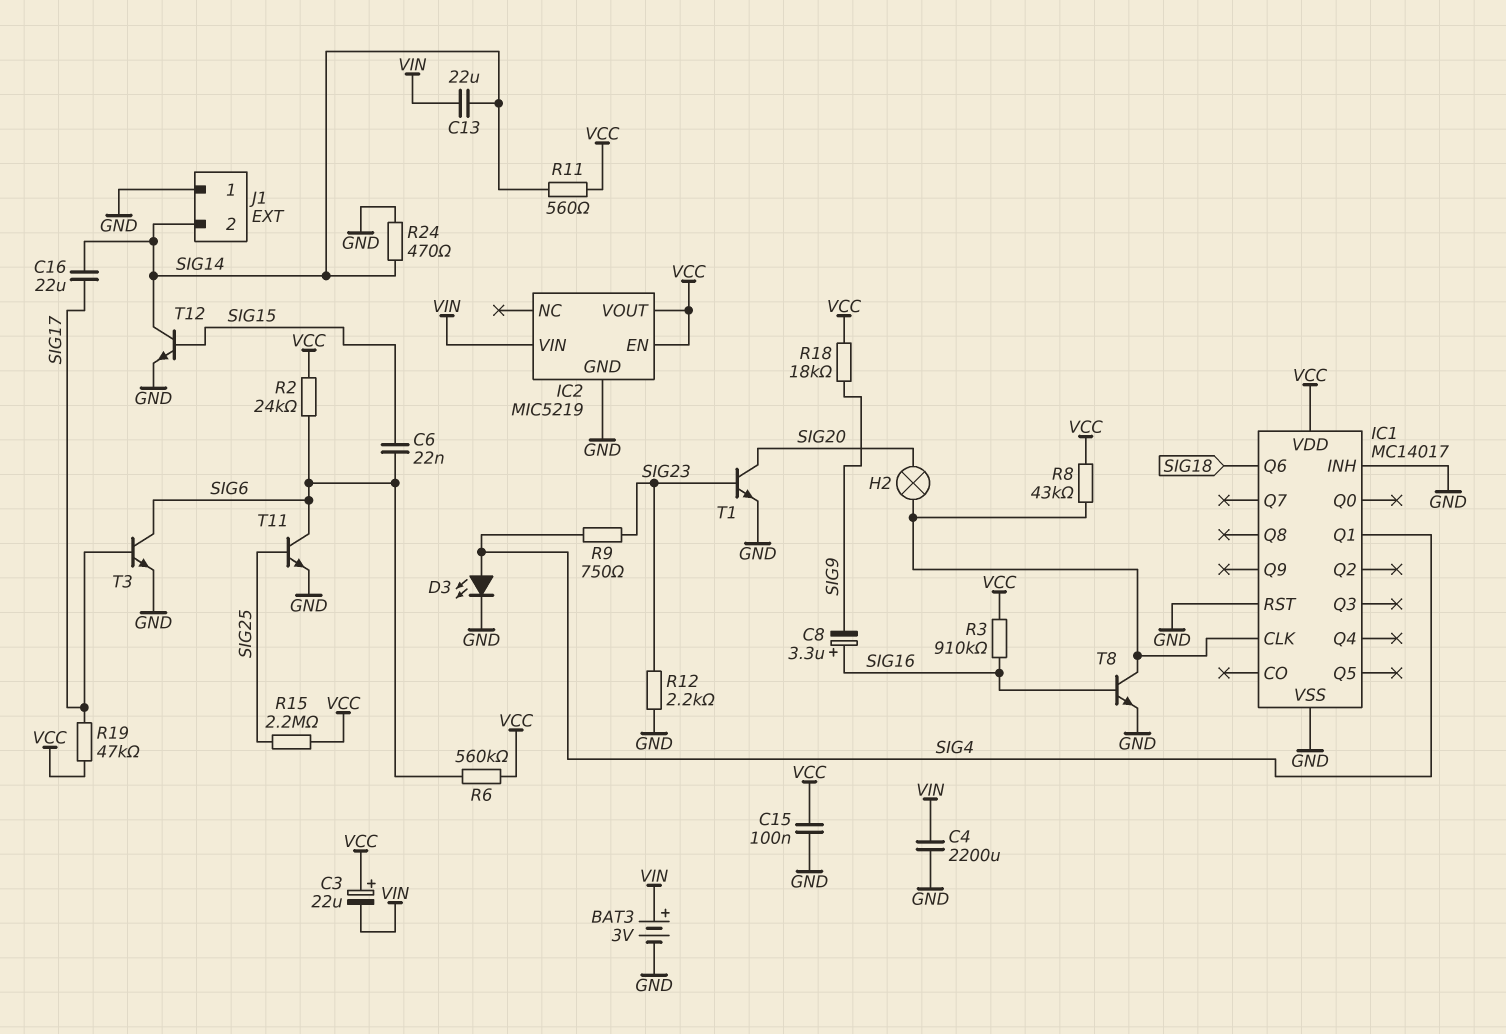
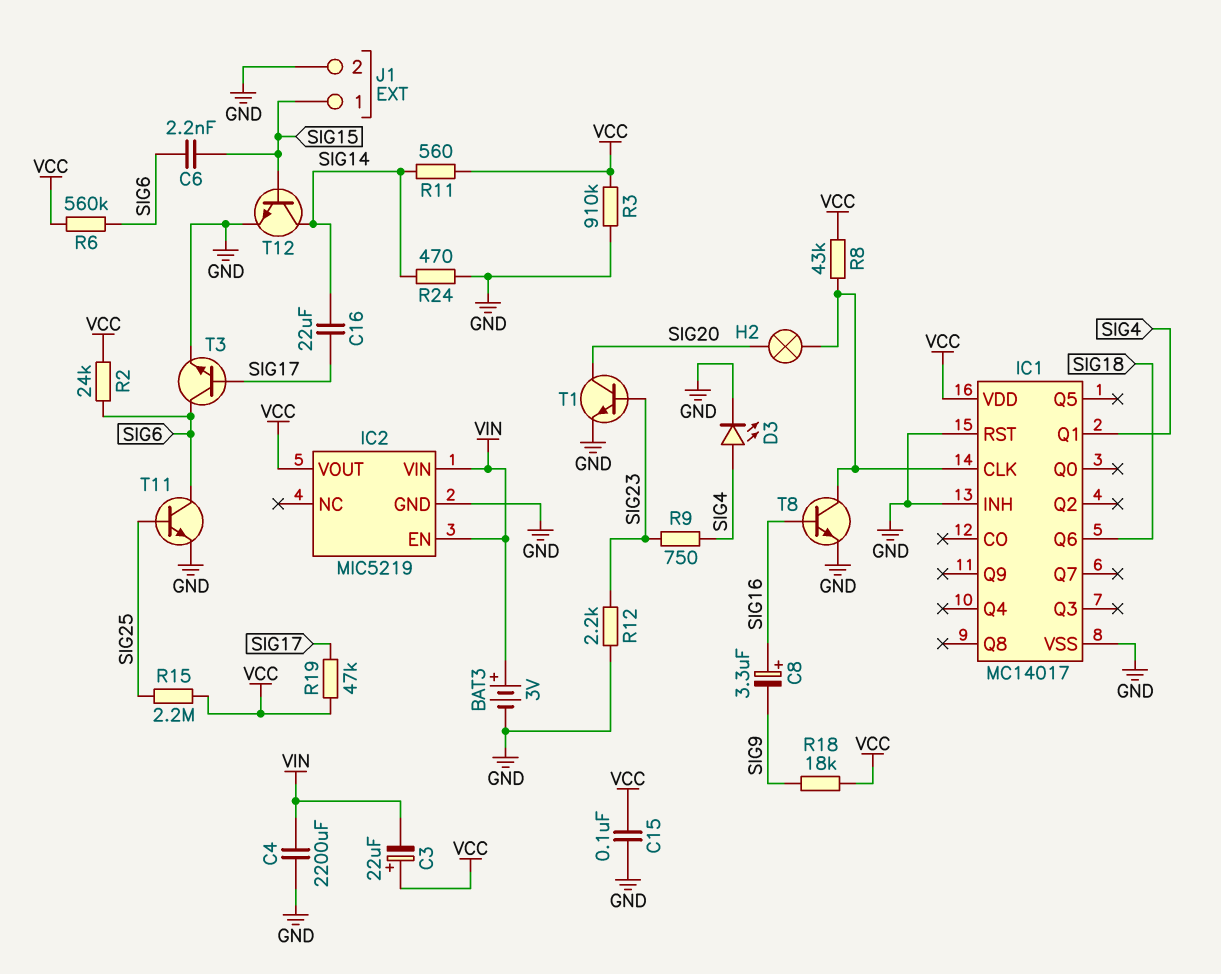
C6: 22nF (SIG6, SIG15) -> 2.2nF (SIG6, SIG15)
C13: 22uF (SIG14, VIN) -> none
IC2 pin EN: VCC -> VIN
J1 pin 1: GND -> SIG15
J1 pin 2: SIG14 -> GND
R3: 910k (SIG16, VCC) -> 910k (GND, VCC)

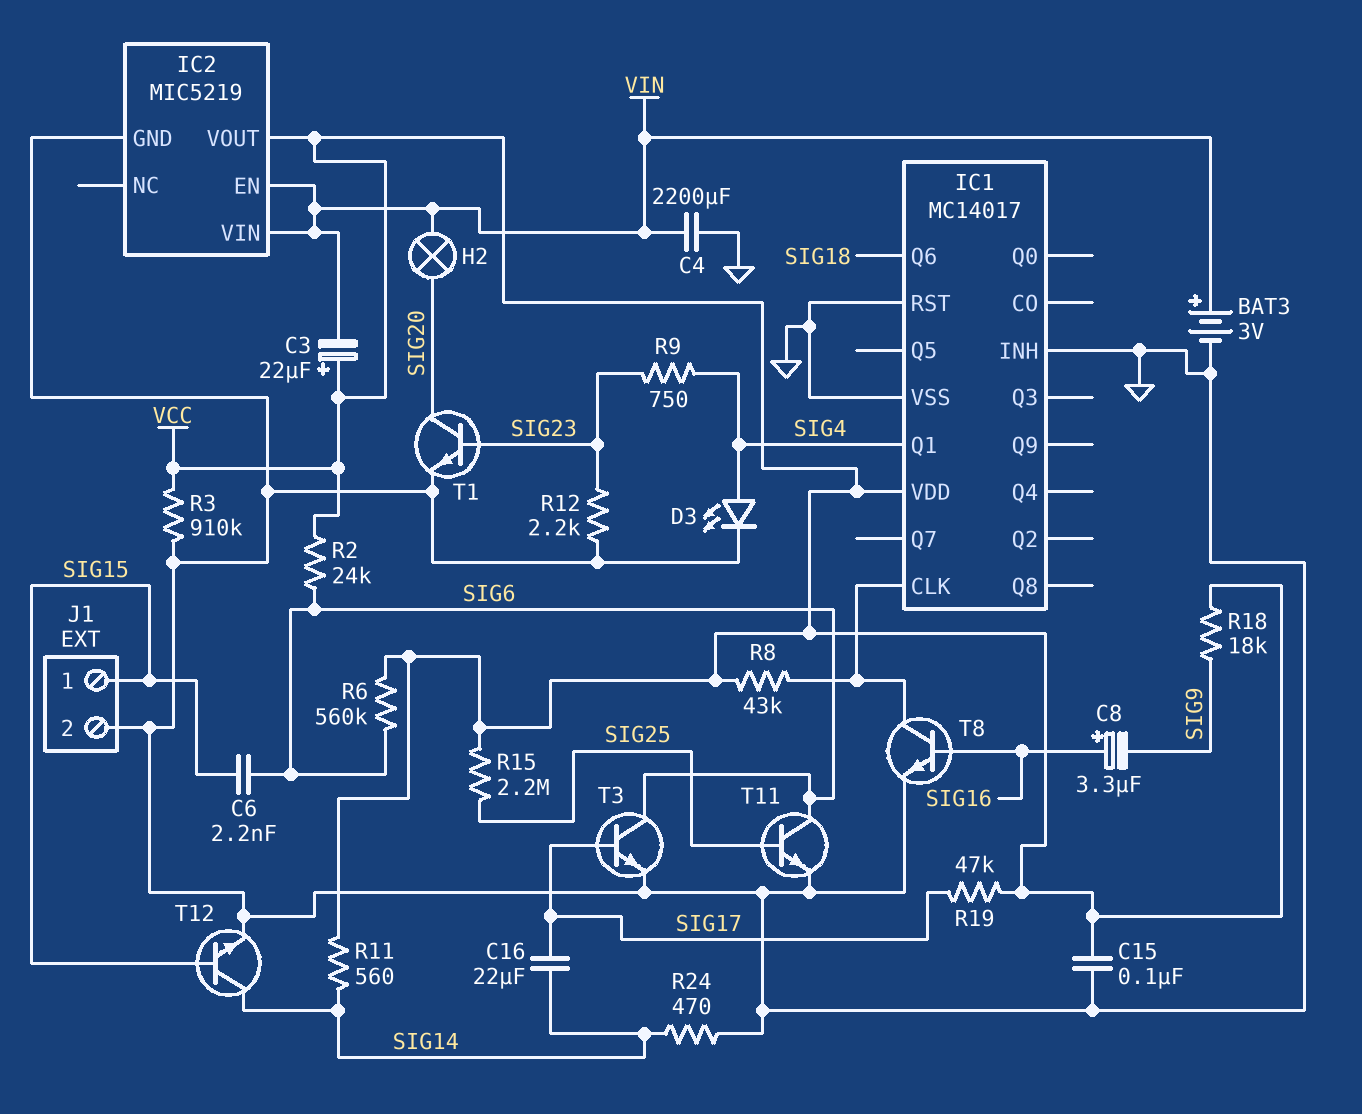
H2: lamp (IC1/CLK, SIG20) -> lamp (SIG20, VIN)

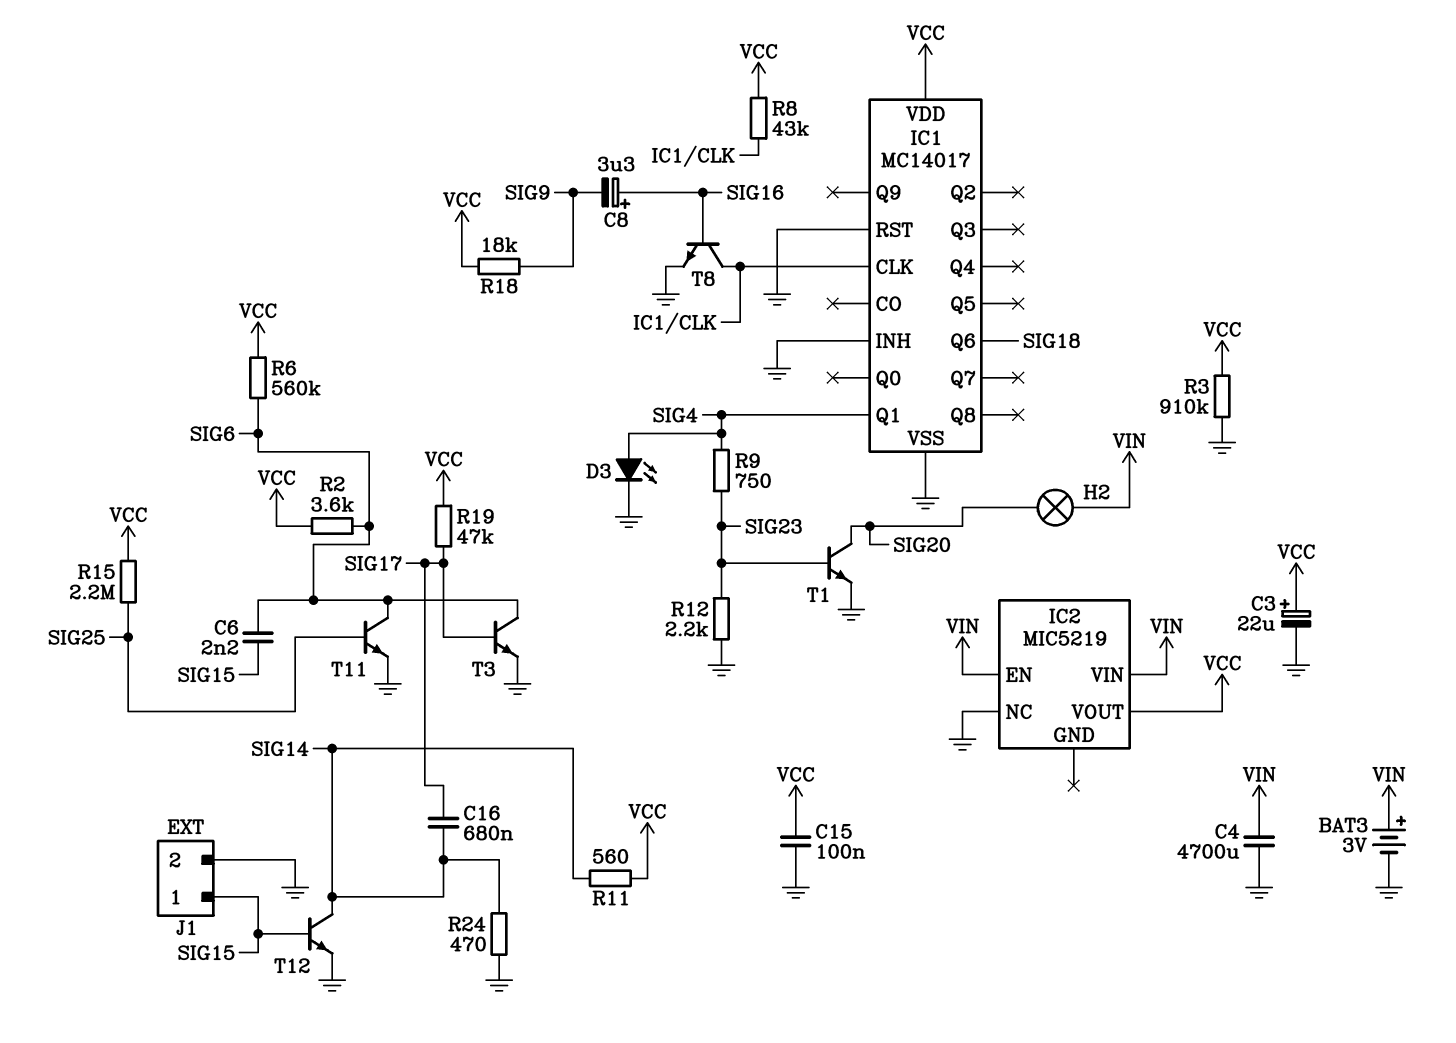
C3: 22uF (plus VCC, minus VIN) -> 22uF (plus VCC, minus GND)
C4: 2200uF (GND, VIN) -> 4700uF (GND, VIN)
C16: 22uF (SIG14, SIG17) -> 680nF (SIG14, SIG17)
IC2 pin GND: GND -> none
IC2 pin NC: none -> GND
R2: 24k (SIG6, VCC) -> 3.6k (SIG6, VCC)

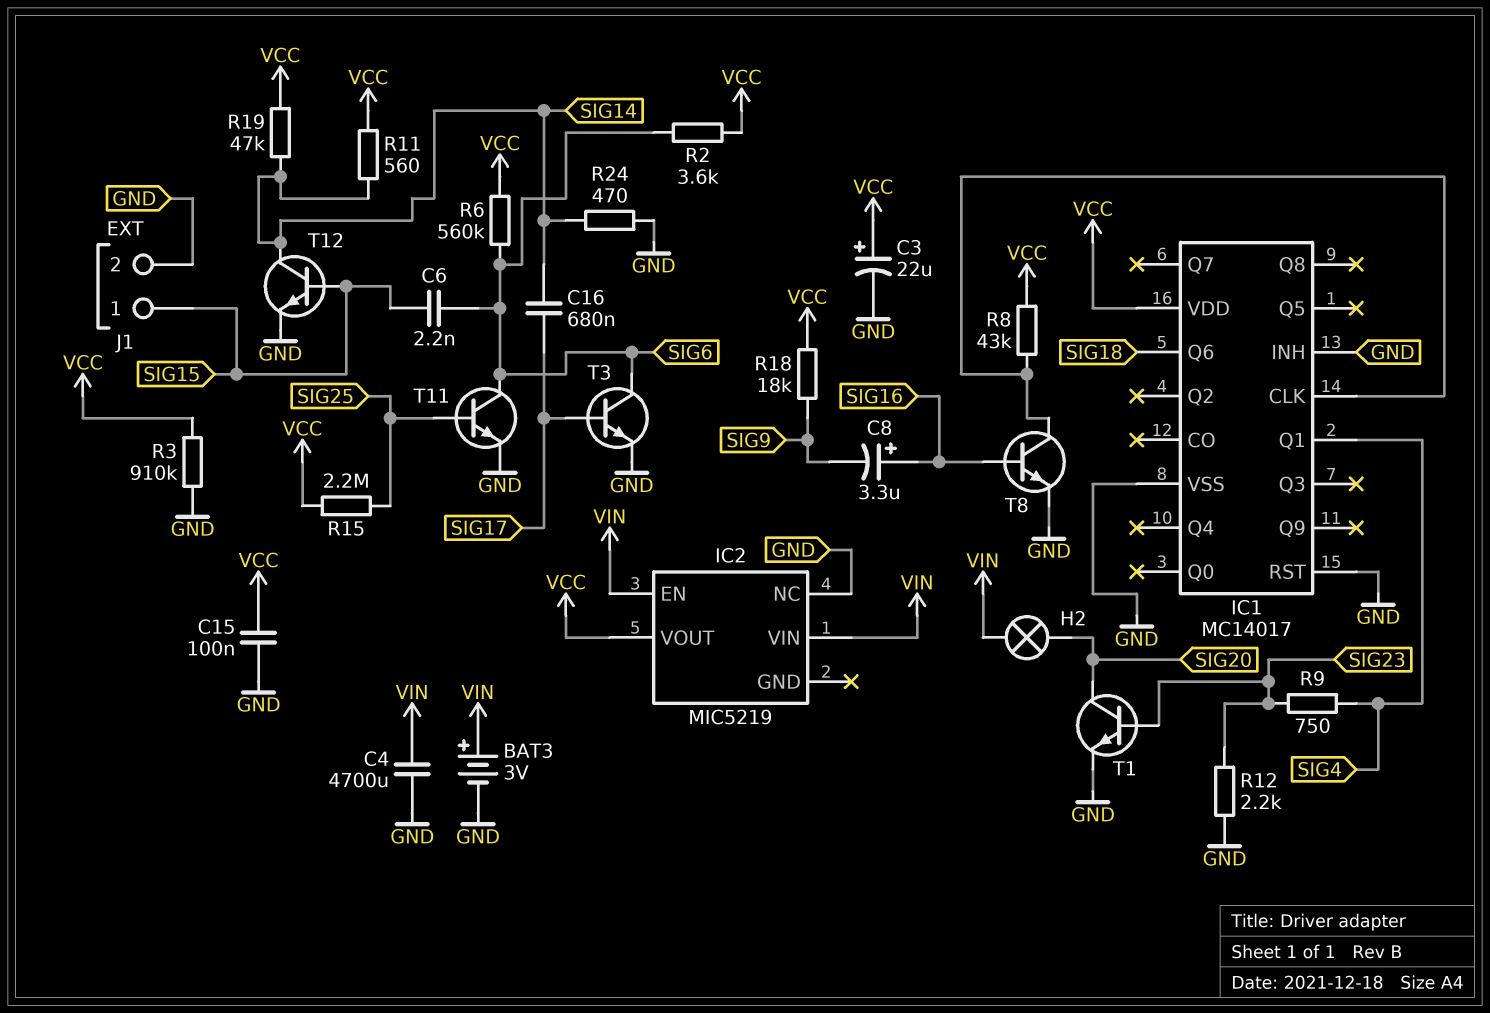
D3: LED (A SIG4, K GND) -> none
R19: 47k (SIG17, VCC) -> 47k (SIG14, VCC)

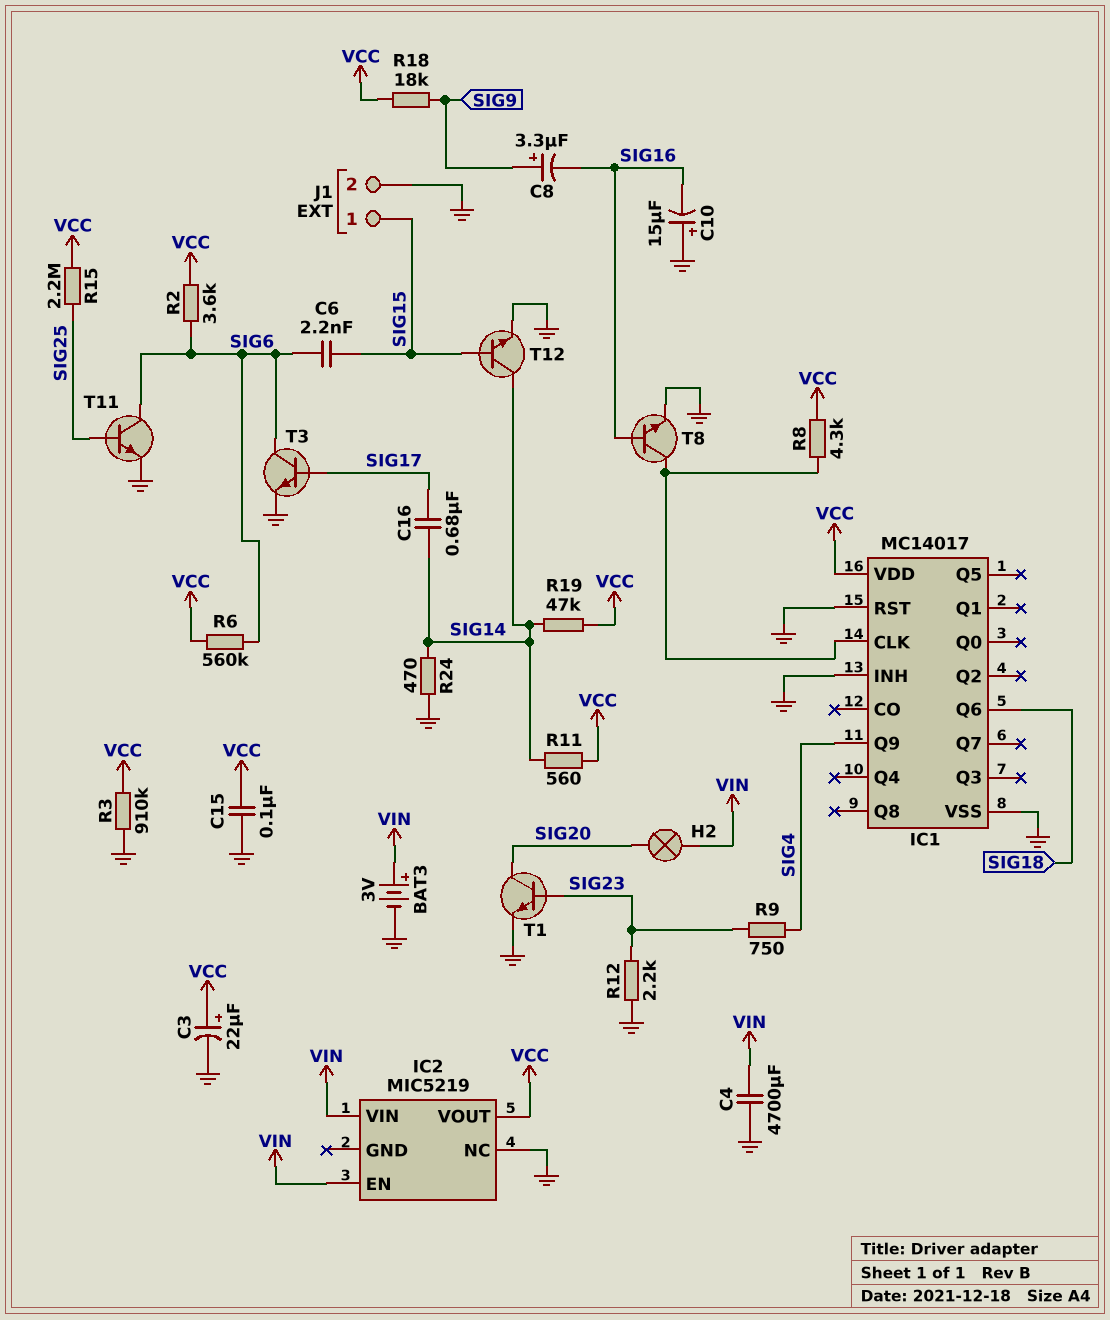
C8: 3.3uF (plus SIG16, minus SIG9) -> 3.3uF (plus SIG9, minus SIG16)
C10: none -> 15uF (plus GND, minus SIG16)
IC1 pin Q1: SIG4 -> none
IC1 pin Q9: none -> SIG4
R8: 43k (IC1/CLK, VCC) -> 4.3k (IC1/CLK, VCC)

